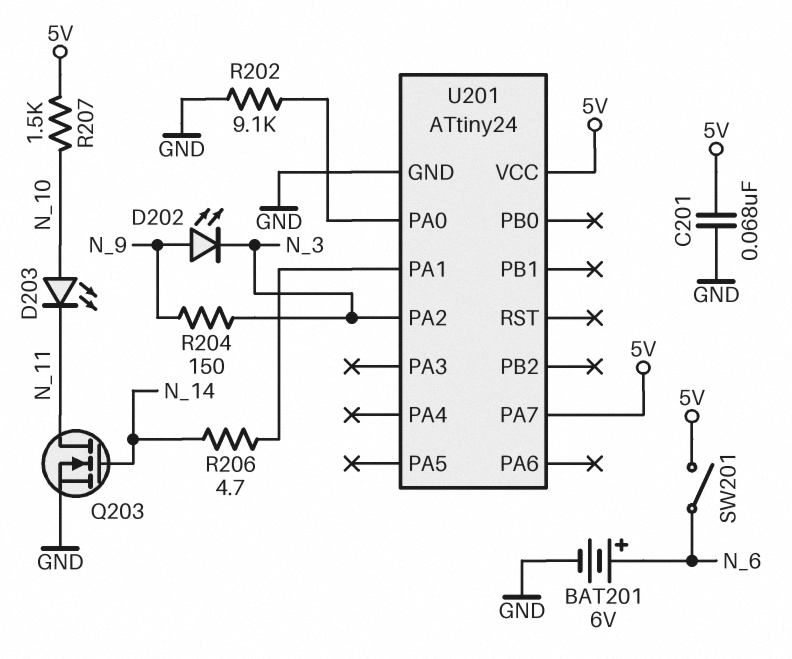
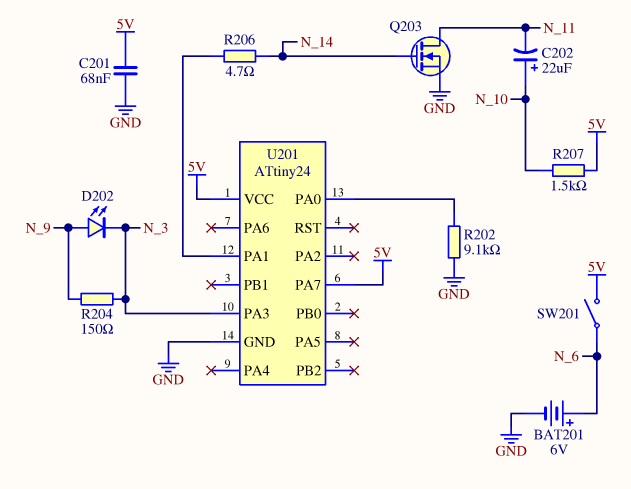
C202: none -> 22uF (plus N_10, minus N_11)
D203: LED (A N_10, K N_11) -> none
U201 pin PA2: N_3 -> none
U201 pin PA3: none -> N_3

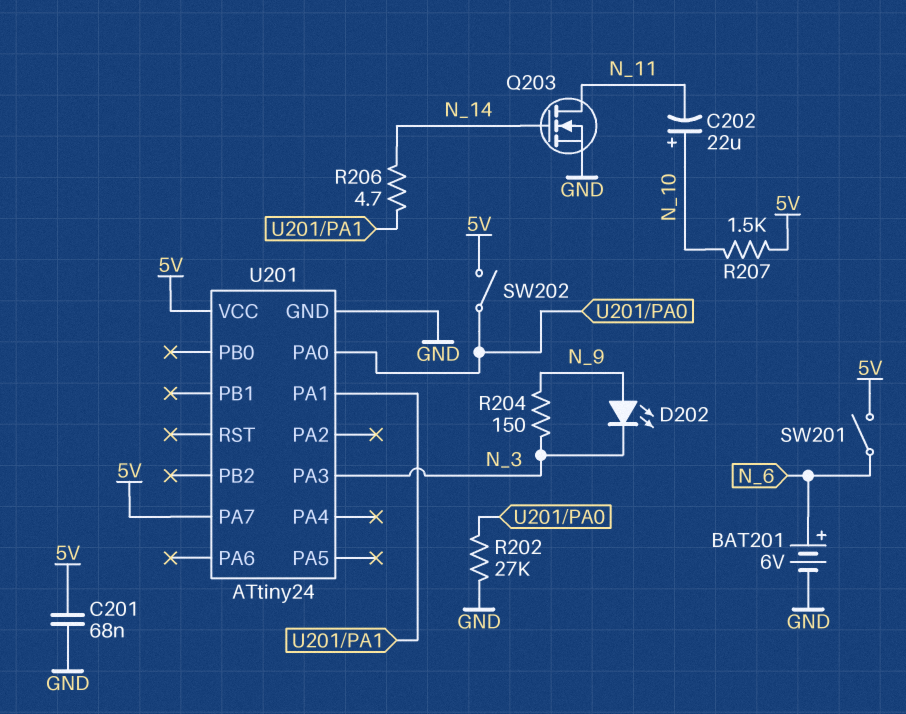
R202: 9.1k (GND, U201/PA0) -> 27k (GND, U201/PA0)
SW202: none -> switch (5V, U201/PA0)

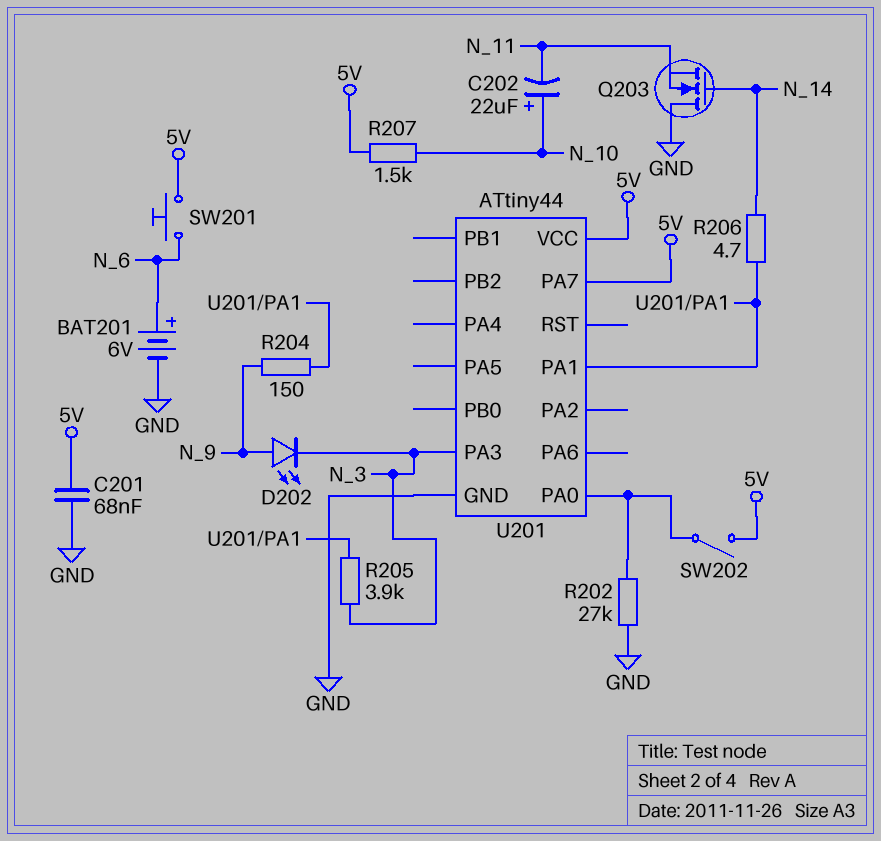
Q203: NMOS (G N_14, D N_11, S GND) -> NMOS (G N_14, D GND, S N_11)
R204: 150 (N_3, N_9) -> 150 (N_9, U201/PA1)
R205: none -> 3.9k (N_3, U201/PA1)
SW201: switch (5V, N_6) -> button (5V, N_6)
U201: ATtiny24 -> ATtiny44

